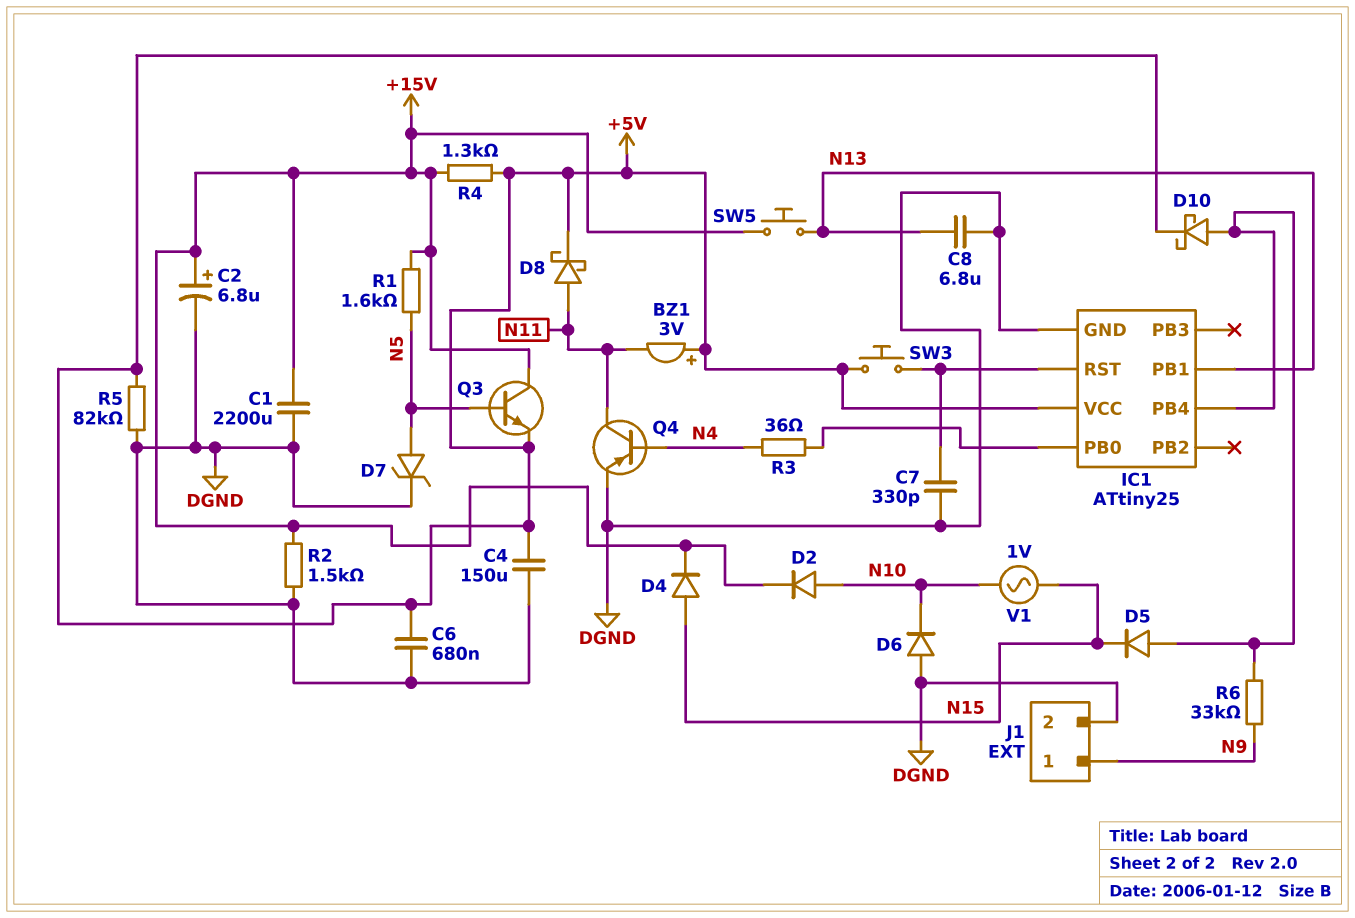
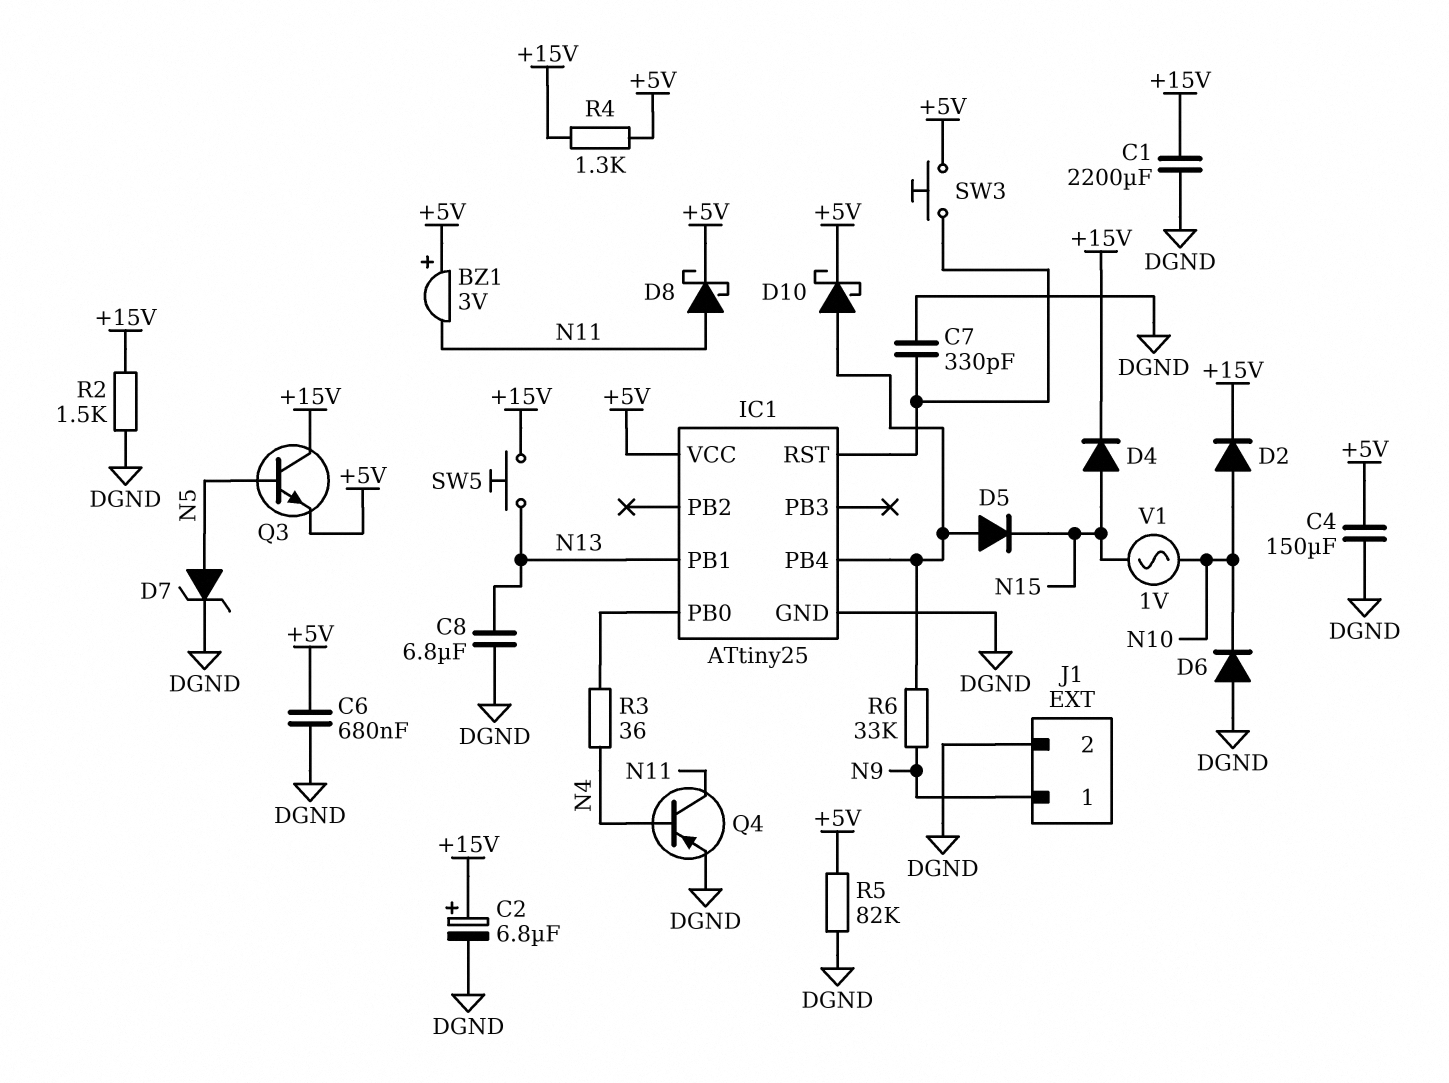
R1: 1.6k (+15V, N5) -> none

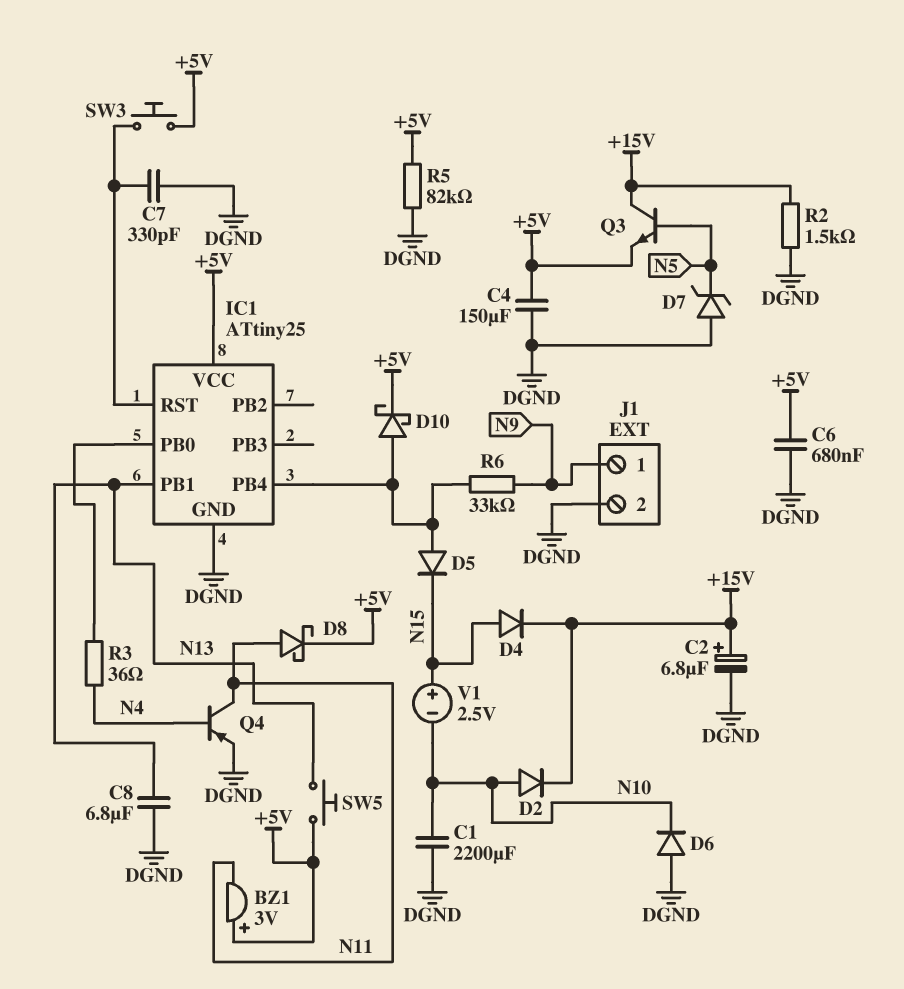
C1: 2200uF (+15V, DGND) -> 2200uF (DGND, N10)
D7: zener (A N5, K DGND) -> zener (A DGND, K N5)
R4: 1.3k (+5V, +15V) -> none
SW5: button (+15V, N13) -> button (+5V, N13)
V1: AC 1V (N10, N15) -> 2.5V (plus N15, minus N10)

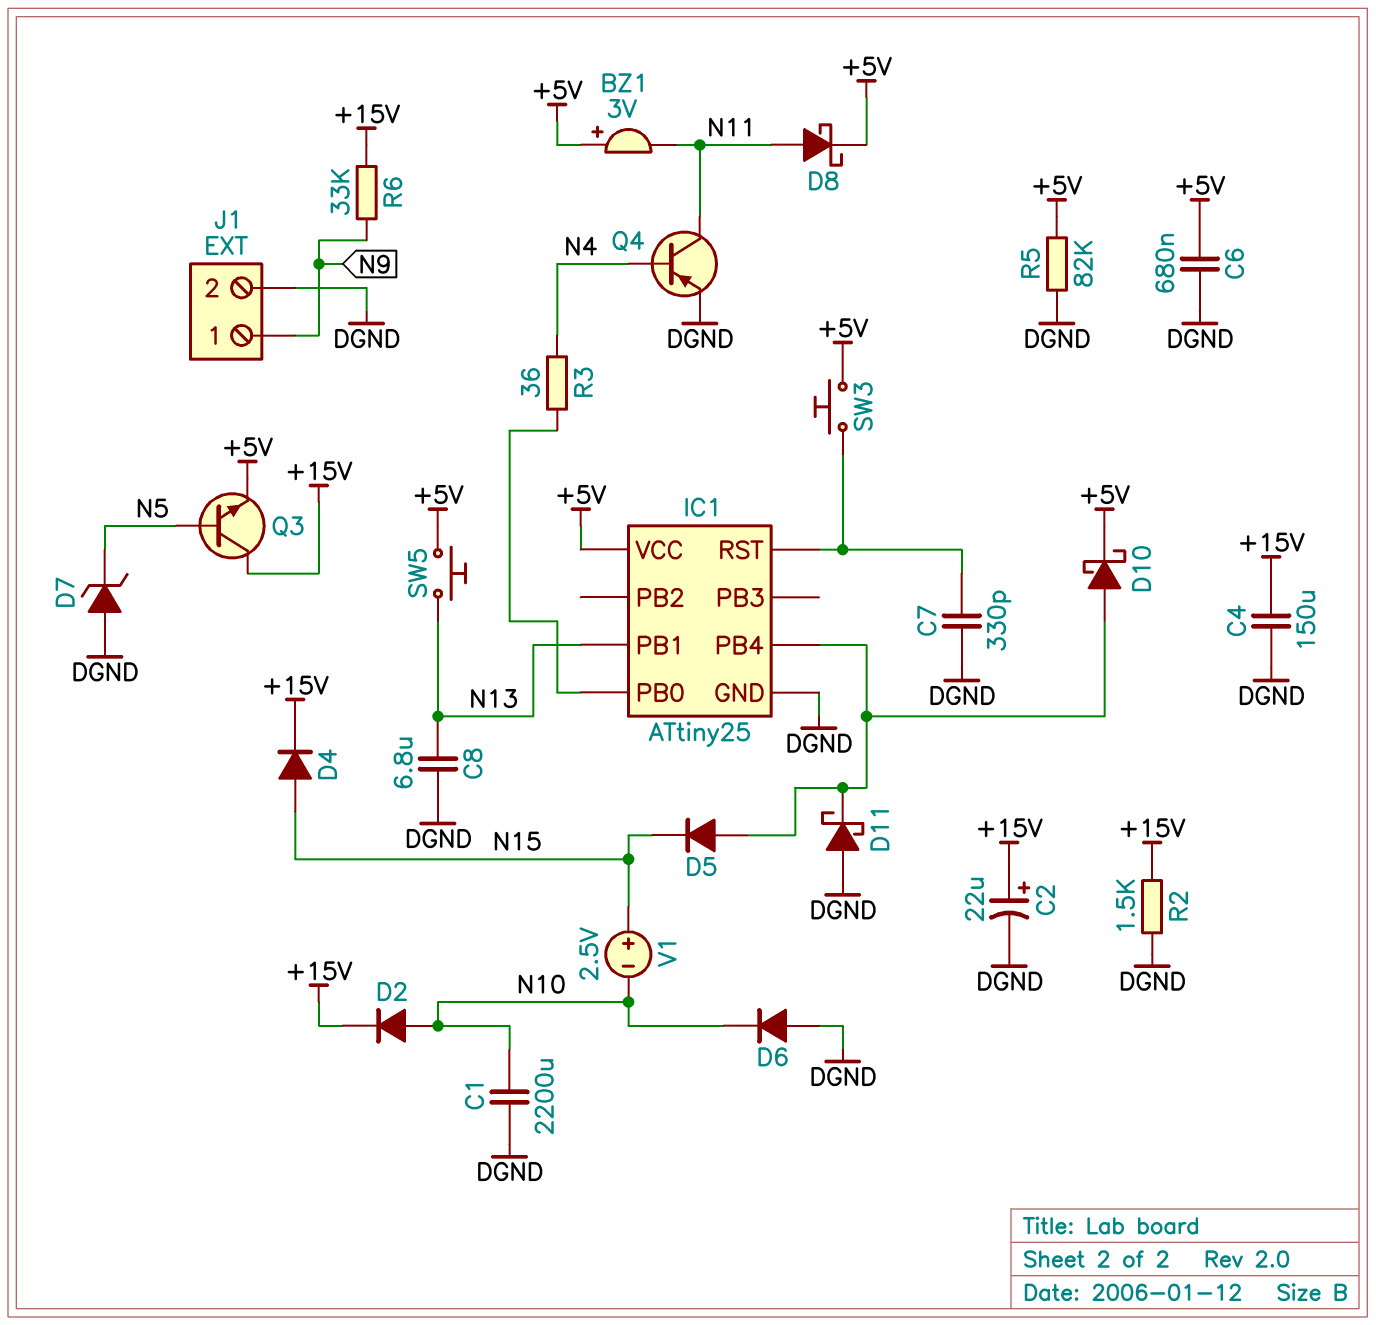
C2: 6.8uF (plus +15V, minus DGND) -> 22uF (plus +15V, minus DGND)
C4: 150uF (+5V, DGND) -> 150uF (+15V, DGND)
D11: none -> schottky (A DGND, K IC1/PB4)
R6: 33k (IC1/PB4, N9) -> 33k (+15V, N9)

